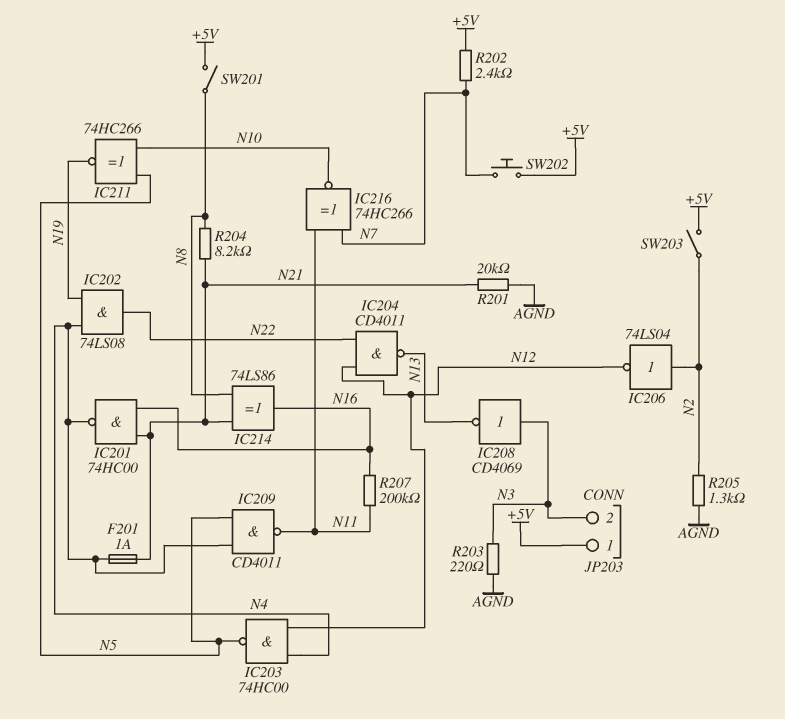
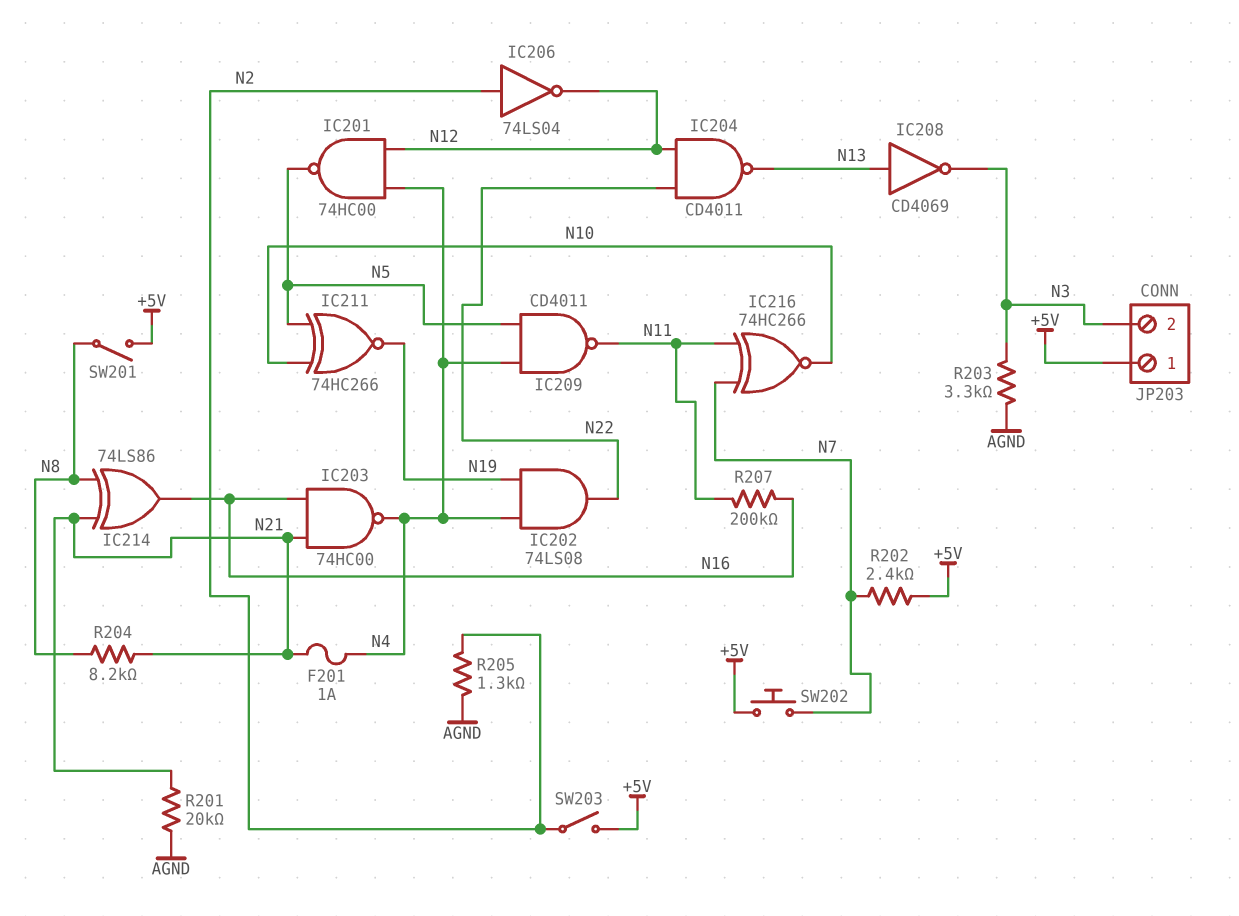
IC201: NAND 74HC00 (in N16, in N21, out N4) -> NAND 74HC00 (in N4, in N12, out N5)
IC203: NAND 74HC00 (in N4, in N12, out N5) -> NAND 74HC00 (in N16, in N21, out N4)
IC208: NOT CD4069 (in N3, out N13) -> NOT CD4069 (in N13, out N3)
R203: 220 (AGND, N3) -> 3.3k (AGND, N3)

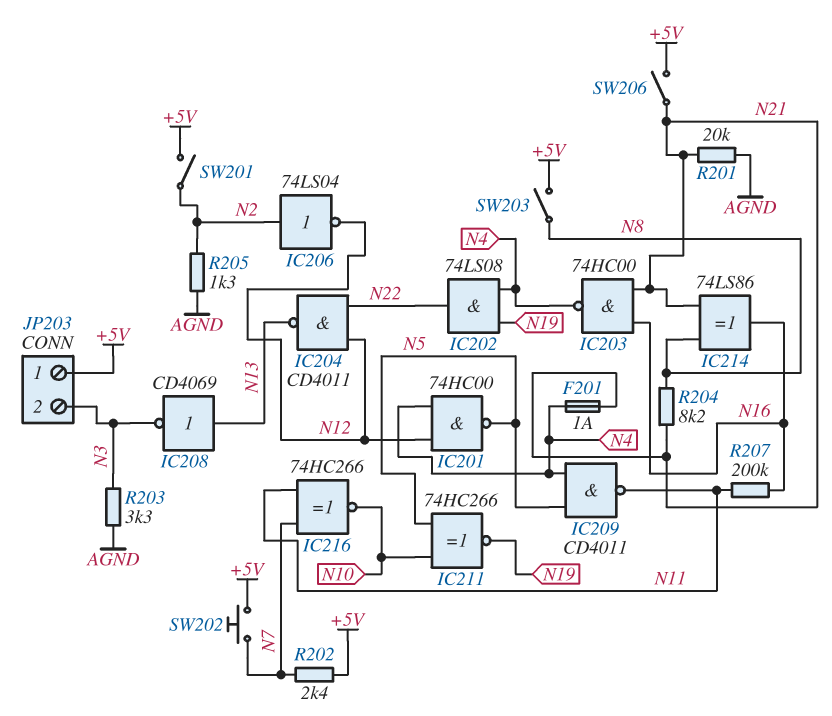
SW201: switch (+5V, N8) -> switch (+5V, N2)
SW203: switch (+5V, N2) -> switch (+5V, N8)
SW206: none -> switch (+5V, N21)

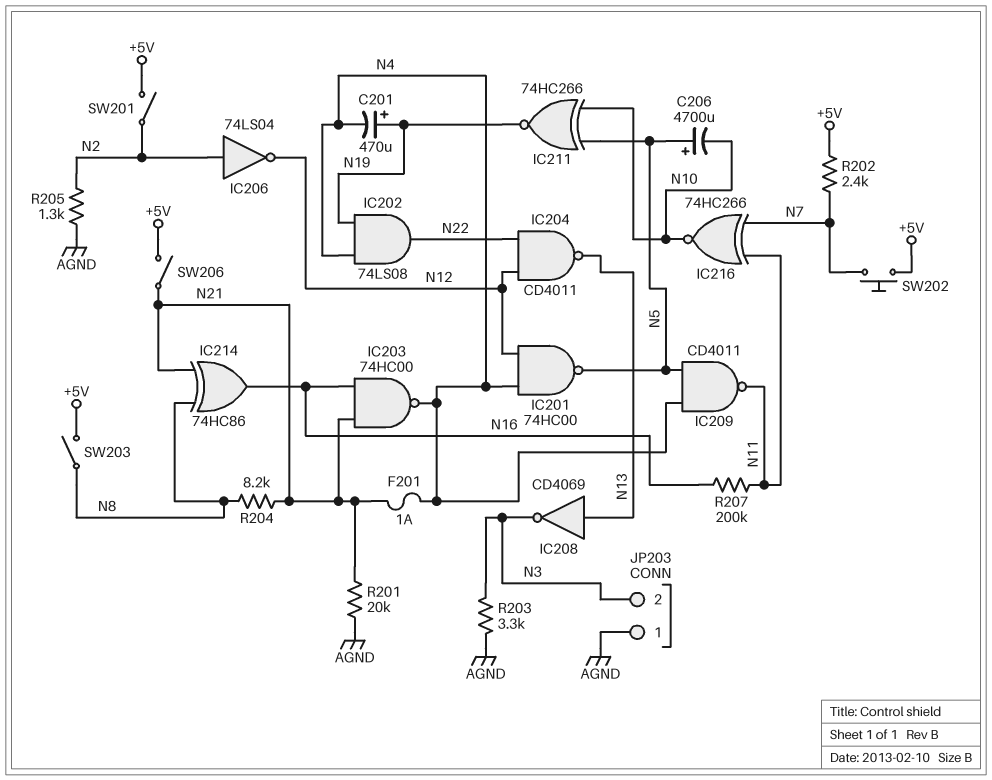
C201: none -> 470uF (plus N19, minus N4)
C206: none -> 4700uF (plus N5, minus N10)
IC214: XOR 74LS86 (in N8, in N21, out N16) -> XOR 74HC86 (in N8, in N21, out N16)
JP203 pin 1: +5V -> AGND

